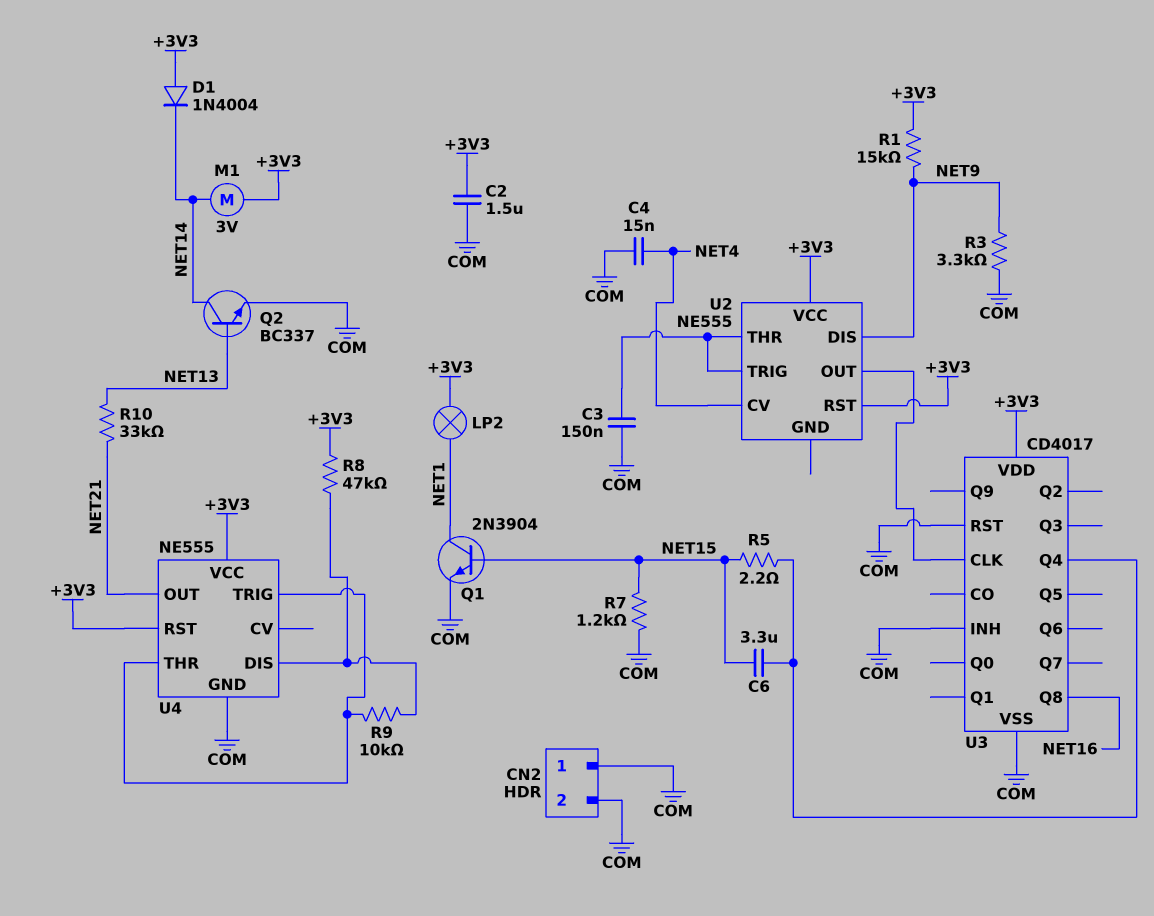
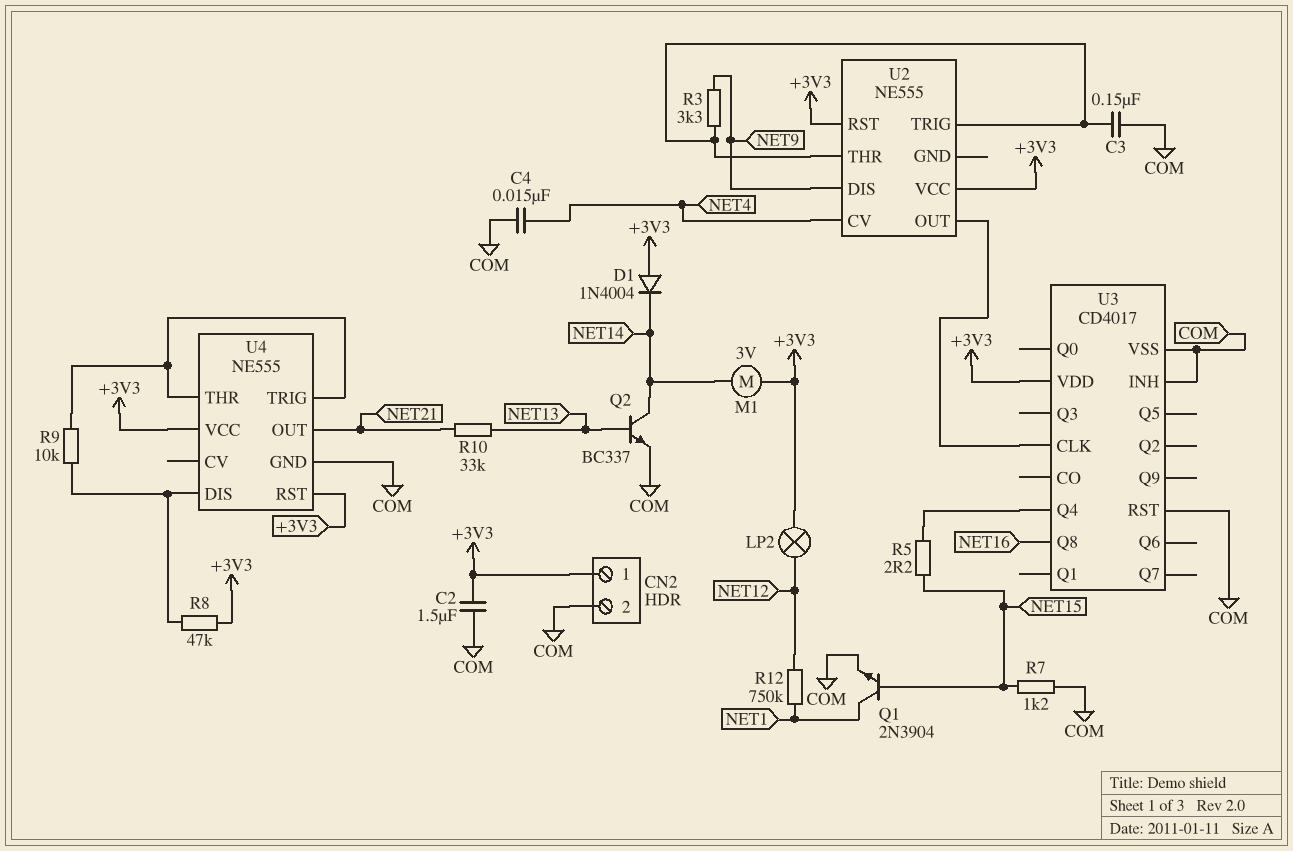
C6: 3.3uF (NET15, U3/Q4) -> none
CN2 pin 1: COM -> +3V3
LP2: lamp (+3V3, NET1) -> lamp (+3V3, NET12)
R1: 15k (+3V3, NET9) -> none
R3: 3.3k (COM, NET9) -> 3.3k (NET9, U2/THR)
R12: none -> 750k (NET1, NET12)

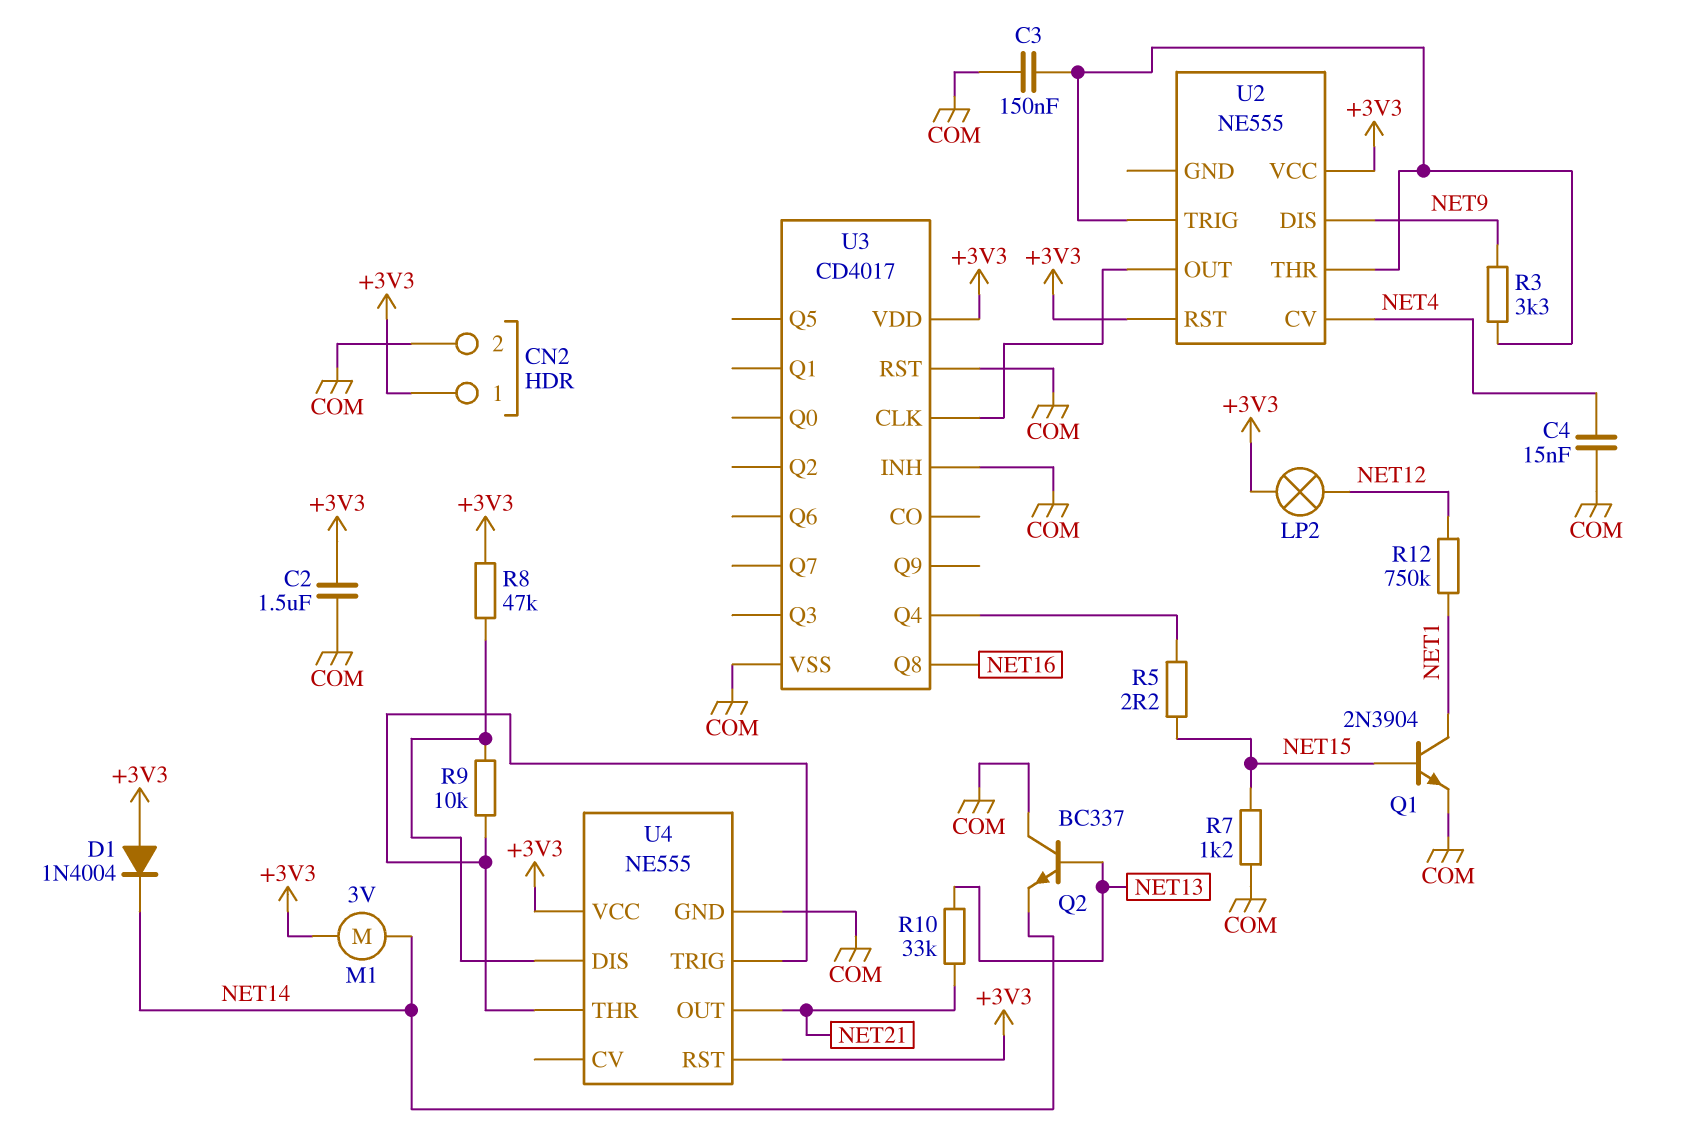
Q2: NPN BC337 (B NET13, C NET14, E COM) -> NPN BC337 (B NET13, C COM, E NET14)

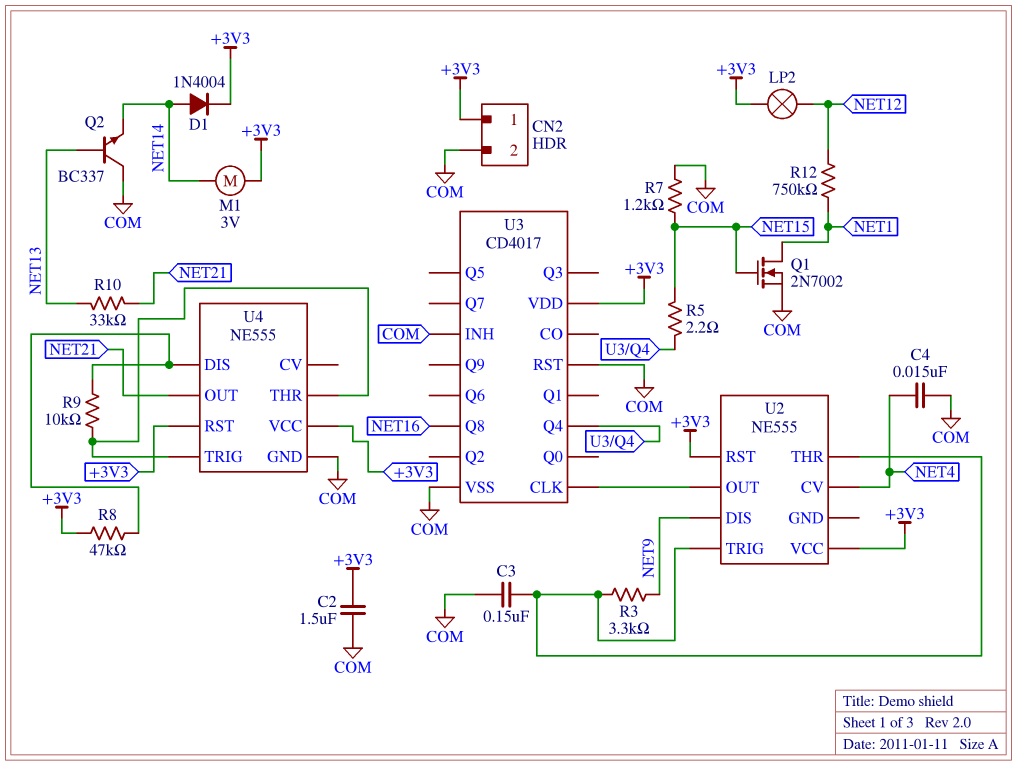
D1: diode 1N4004 (A +3V3, K NET14) -> diode 1N4004 (A NET14, K +3V3)
Q1: NPN 2N3904 (B NET15, C NET1, E COM) -> NMOS 2N7002 (G NET15, D NET1, S COM)

